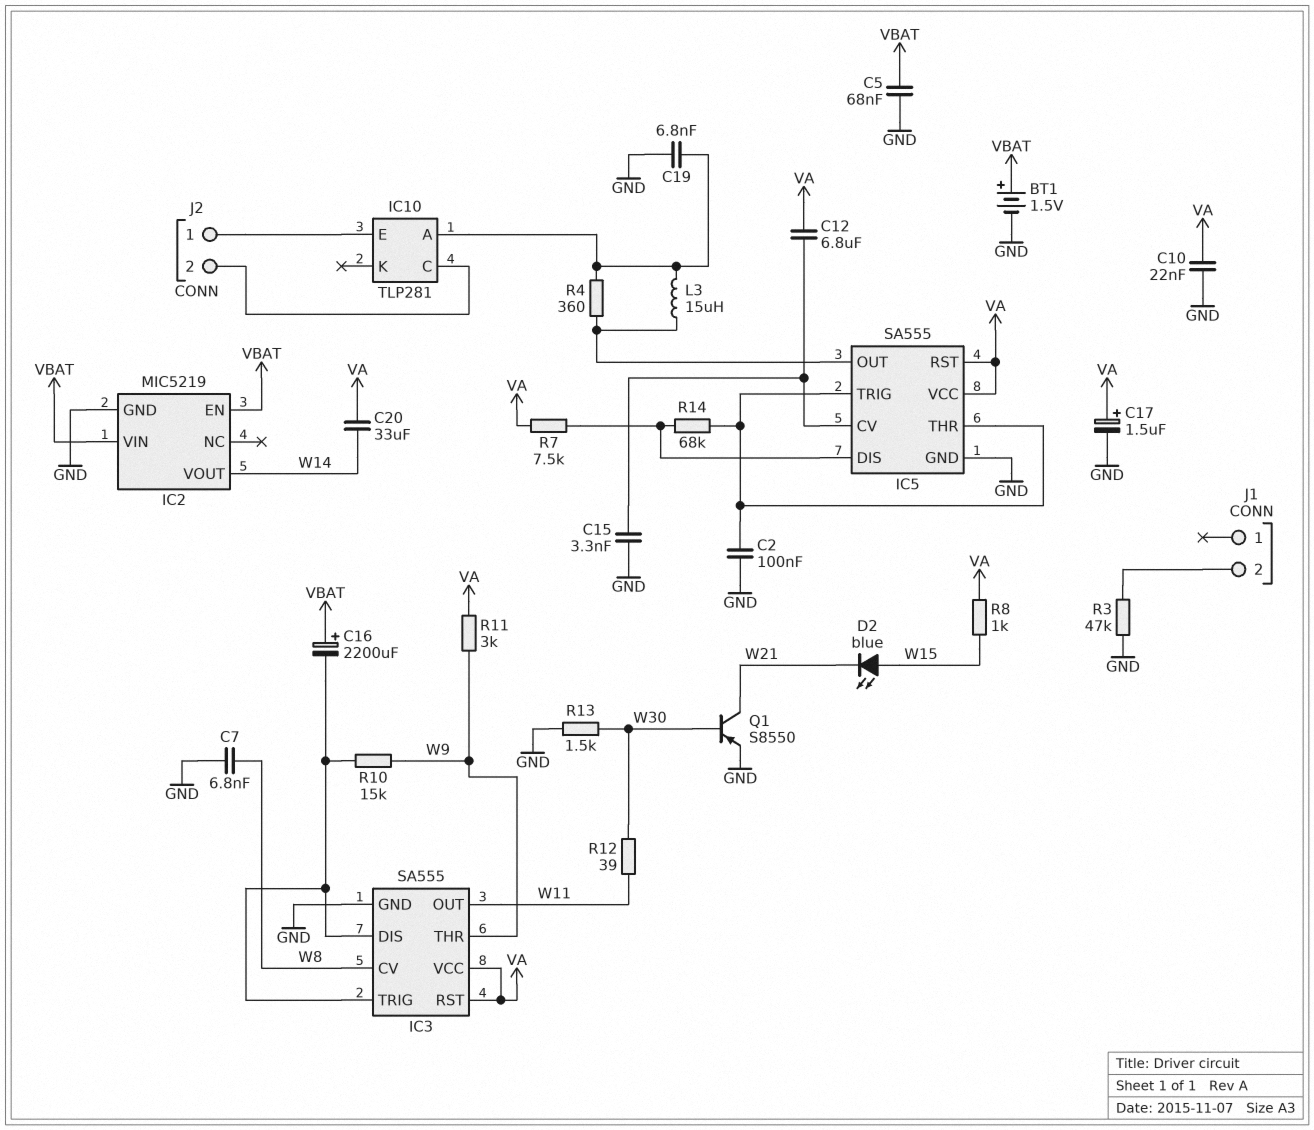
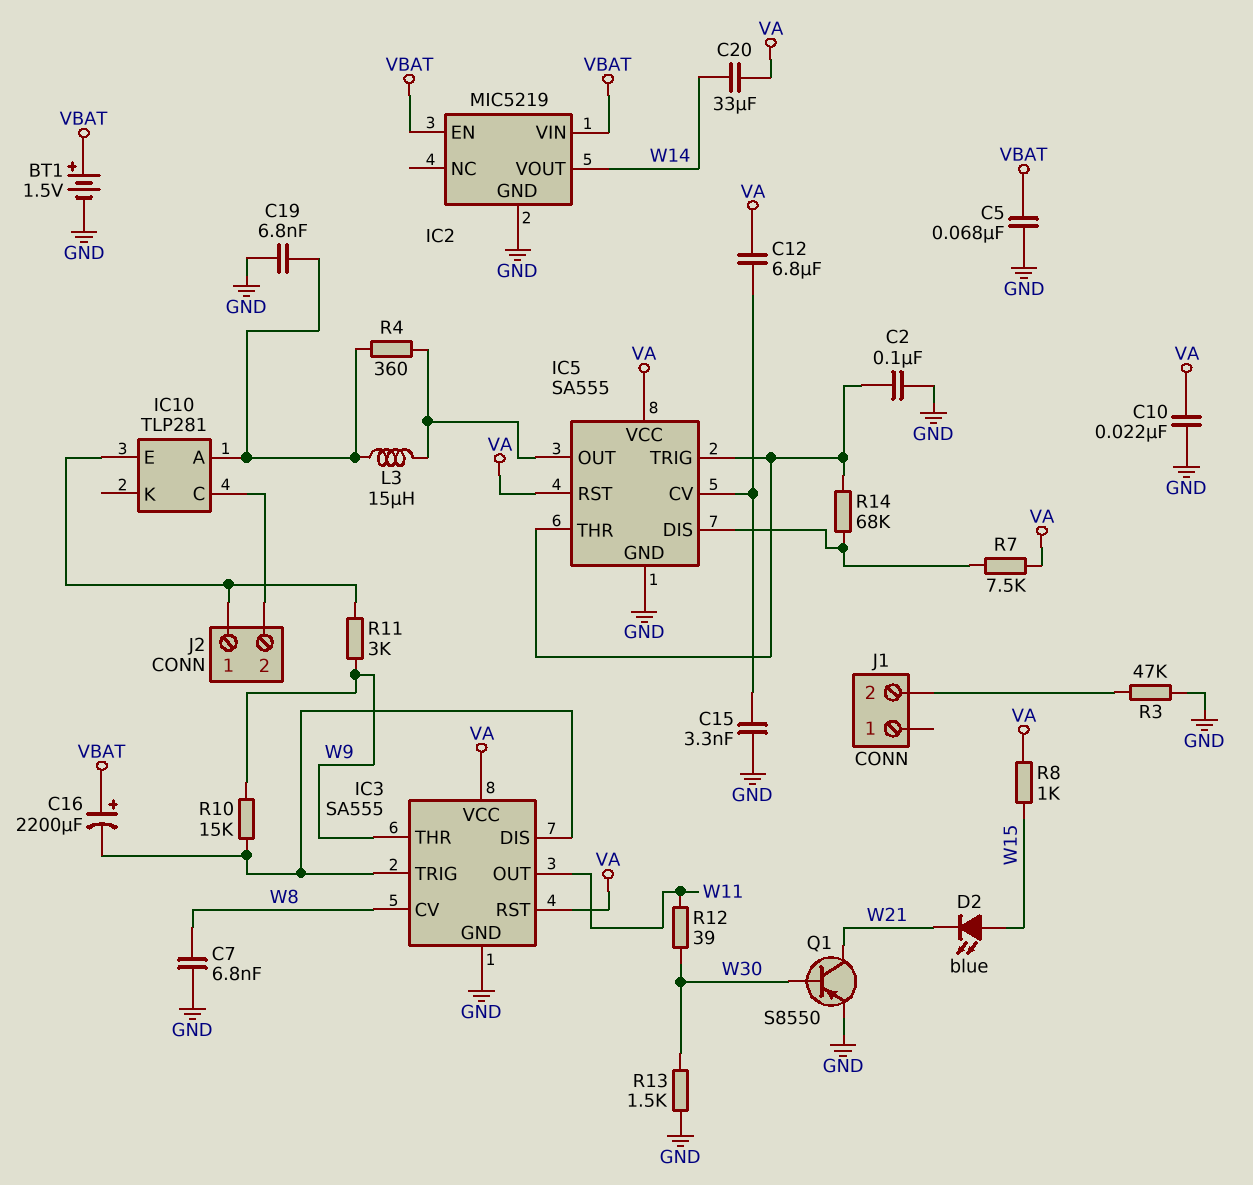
C17: 1.5uF (plus VA, minus GND) -> none
R11: 3k (VA, W9) -> 3k (IC10/E, W9)

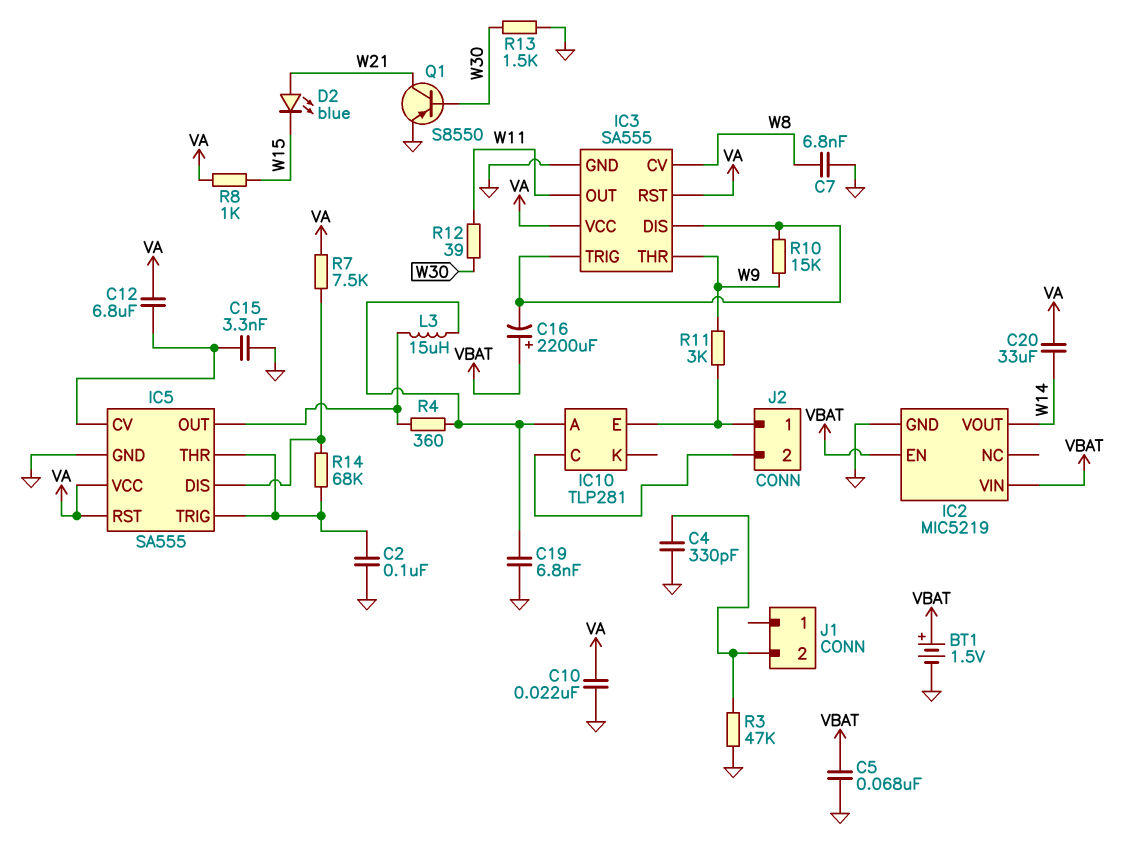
C4: none -> 330pF (GND, J1/2)
D2: LED blue (A W15, K W21) -> LED blue (A W21, K W15)

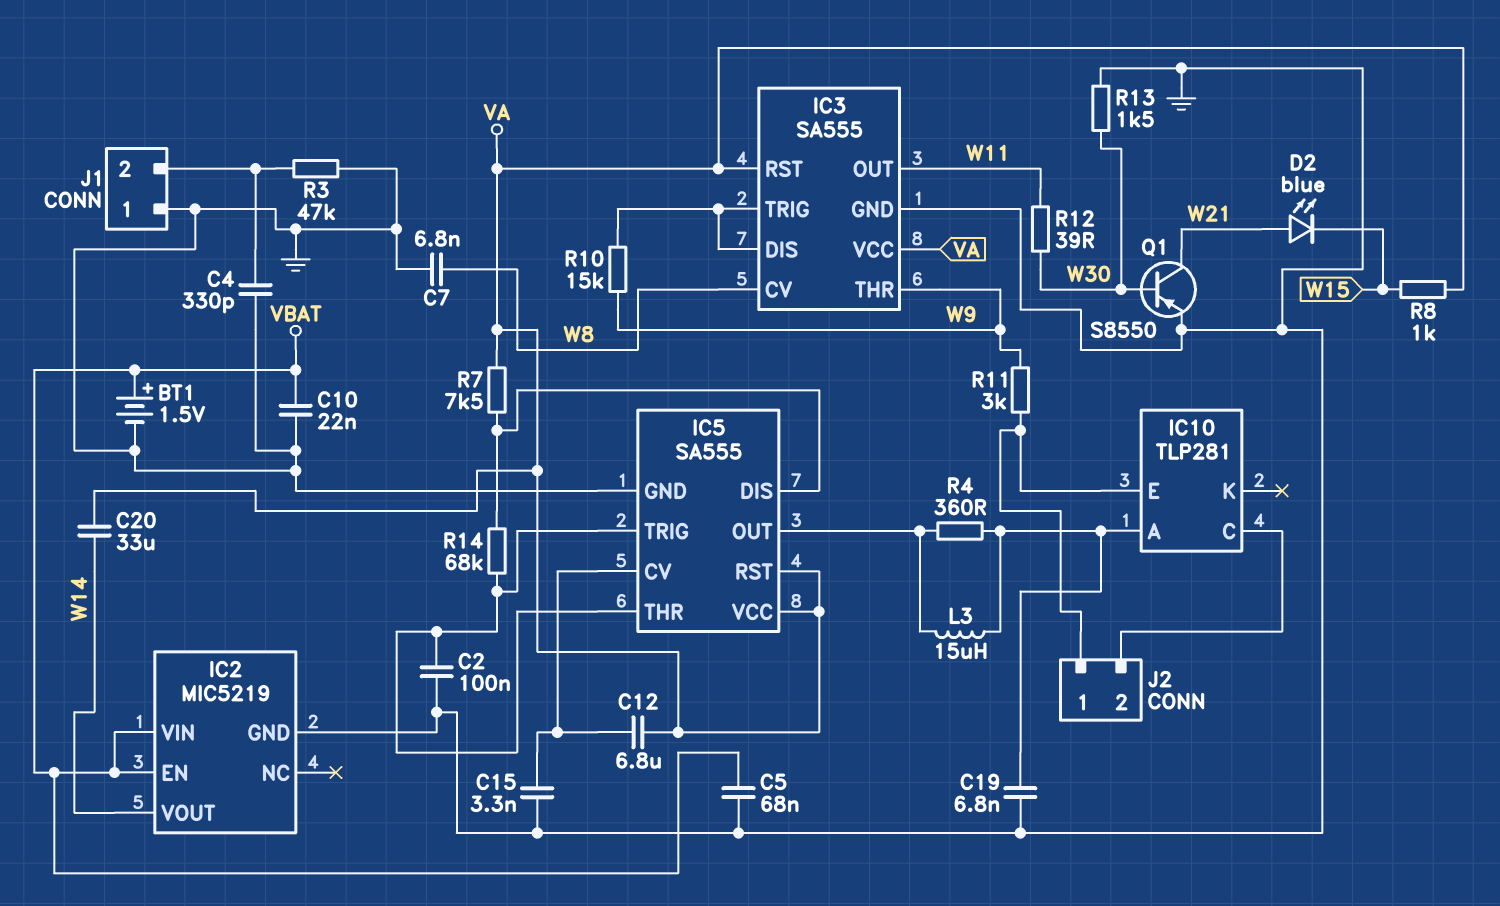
C10: 22nF (GND, VA) -> 22nF (GND, VBAT)
C16: 2200uF (plus VBAT, minus IC3/DIS) -> none
J1 pin 1: none -> GND

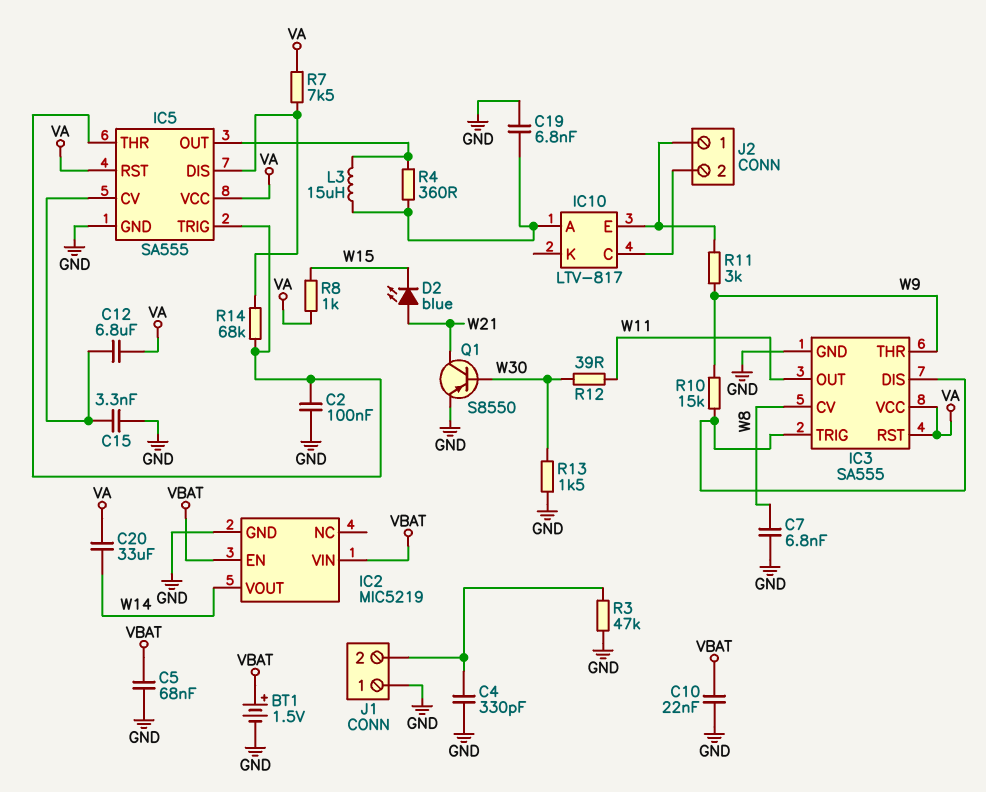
IC10: TLP281 -> LTV-817

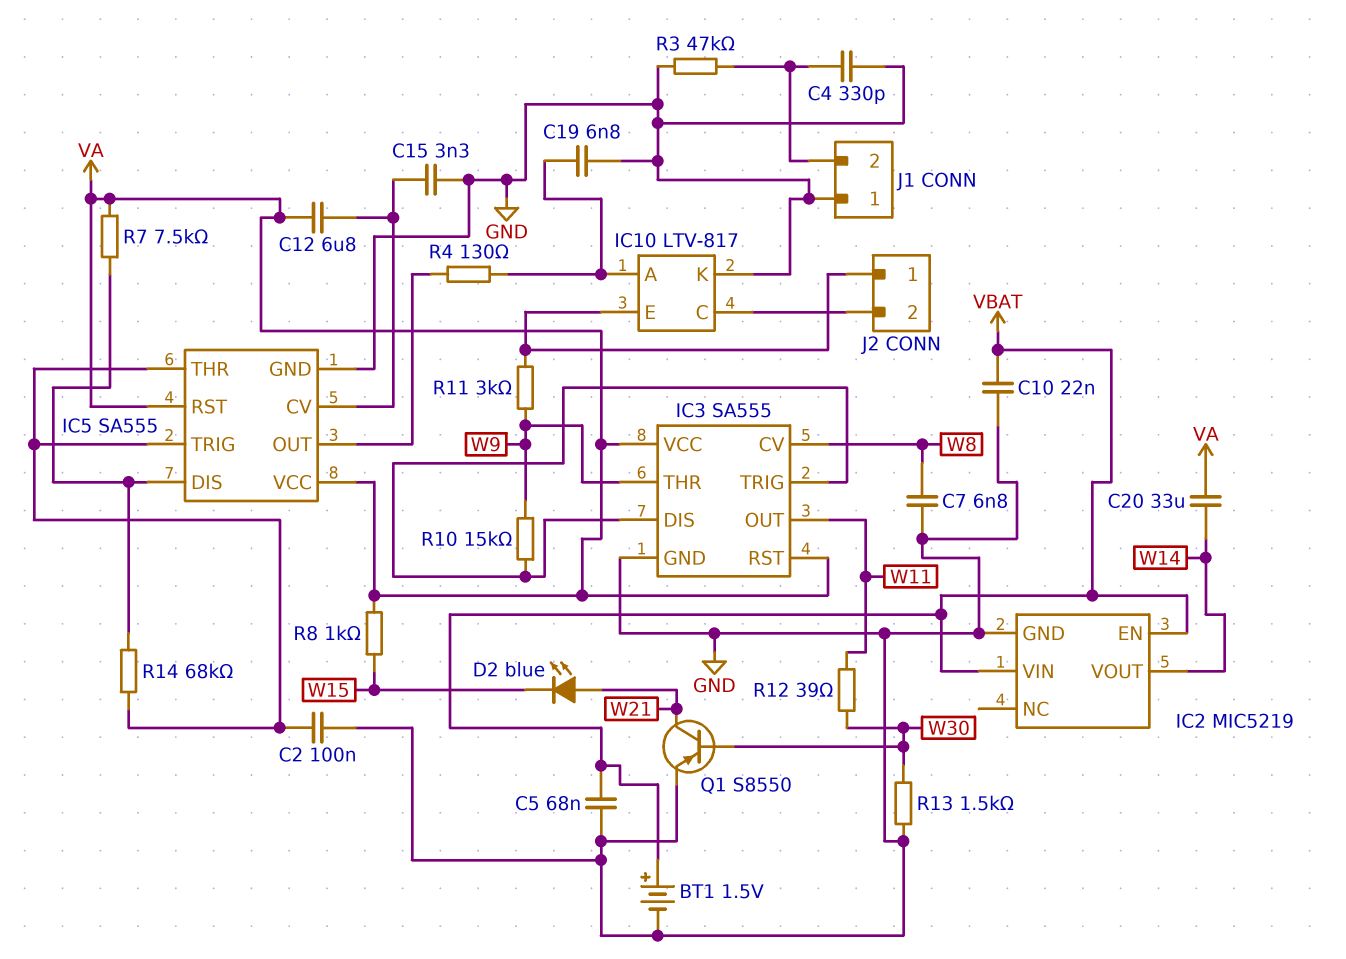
IC10 pin K: none -> GND
L3: 15uH (IC5/OUT, IC10/A) -> none
R4: 360 (IC5/OUT, IC10/A) -> 130 (IC5/OUT, IC10/A)

